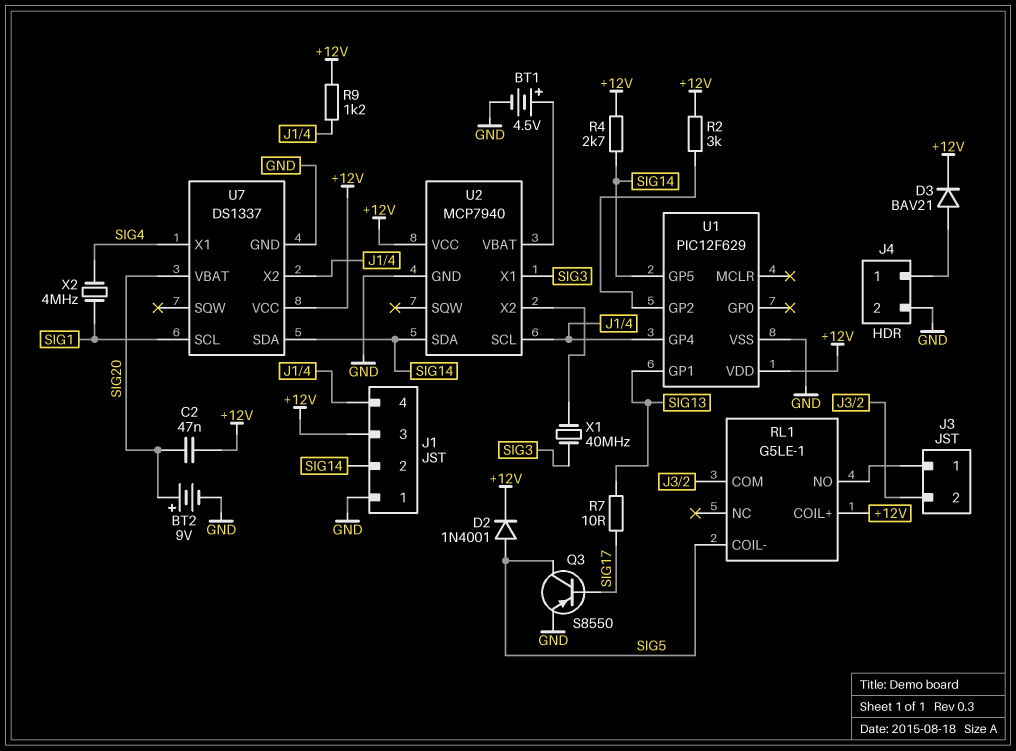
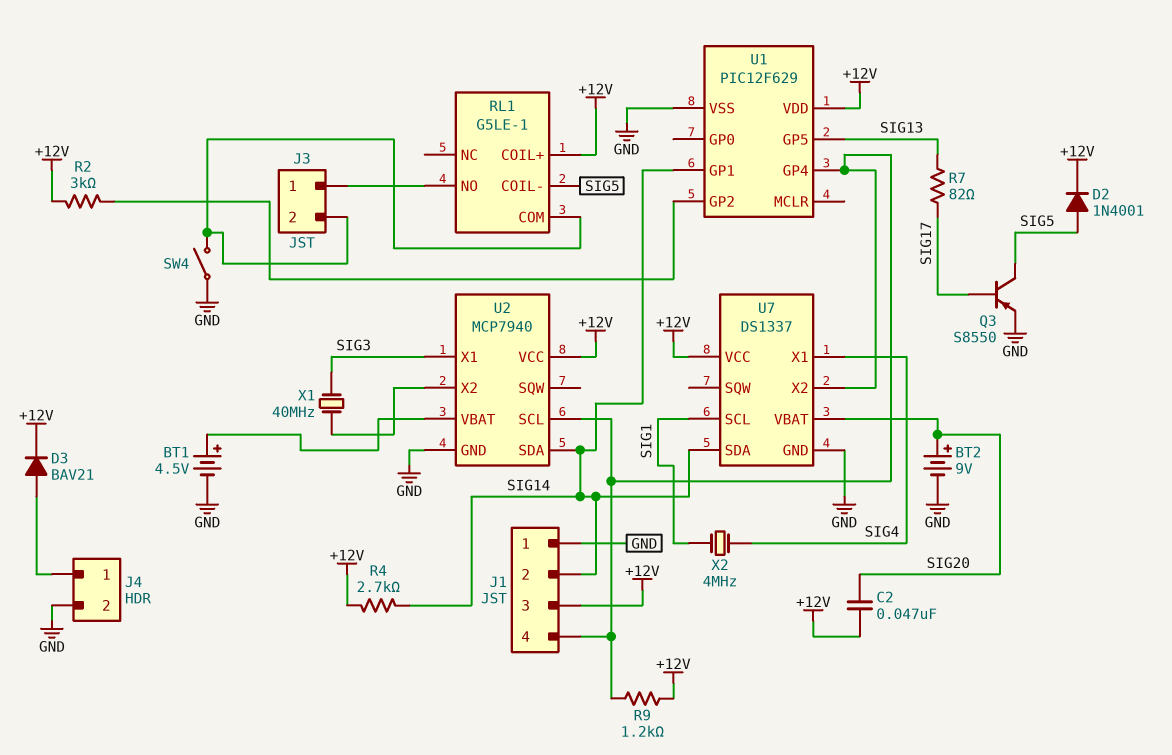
R7: 10 (SIG13, SIG17) -> 82 (SIG13, SIG17)
SW4: none -> switch (GND, J3/2)
U1 pin GP1: SIG13 -> SIG14
U1 pin GP5: SIG14 -> SIG13

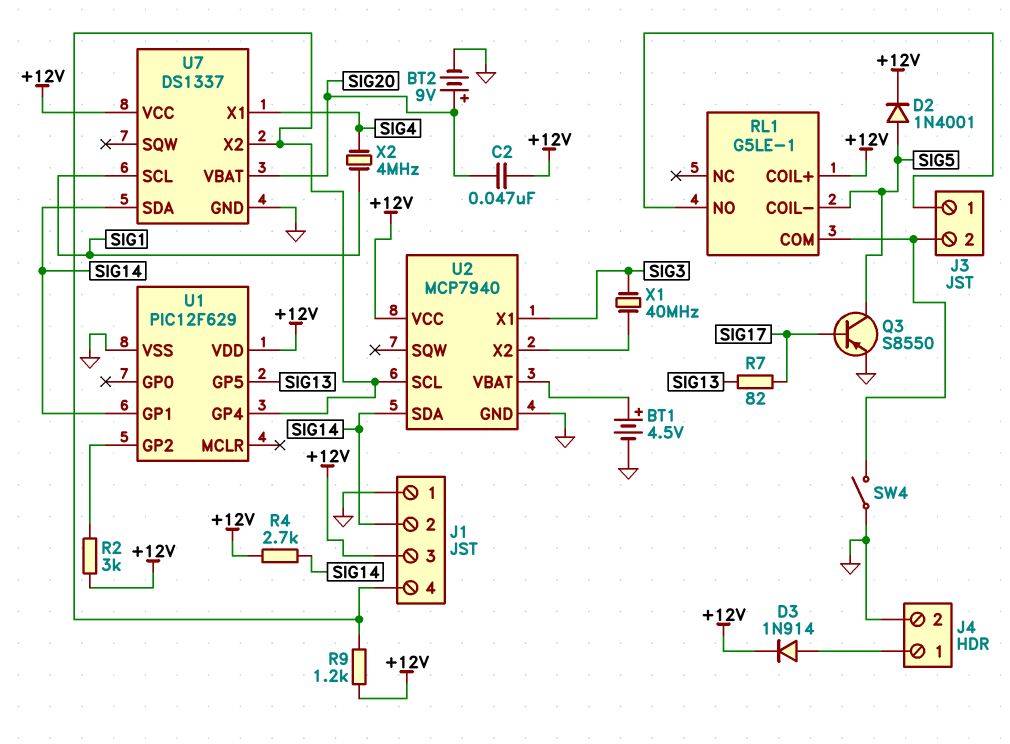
D3: diode BAV21 (A J4/1, K +12V) -> diode 1N914 (A J4/1, K +12V)

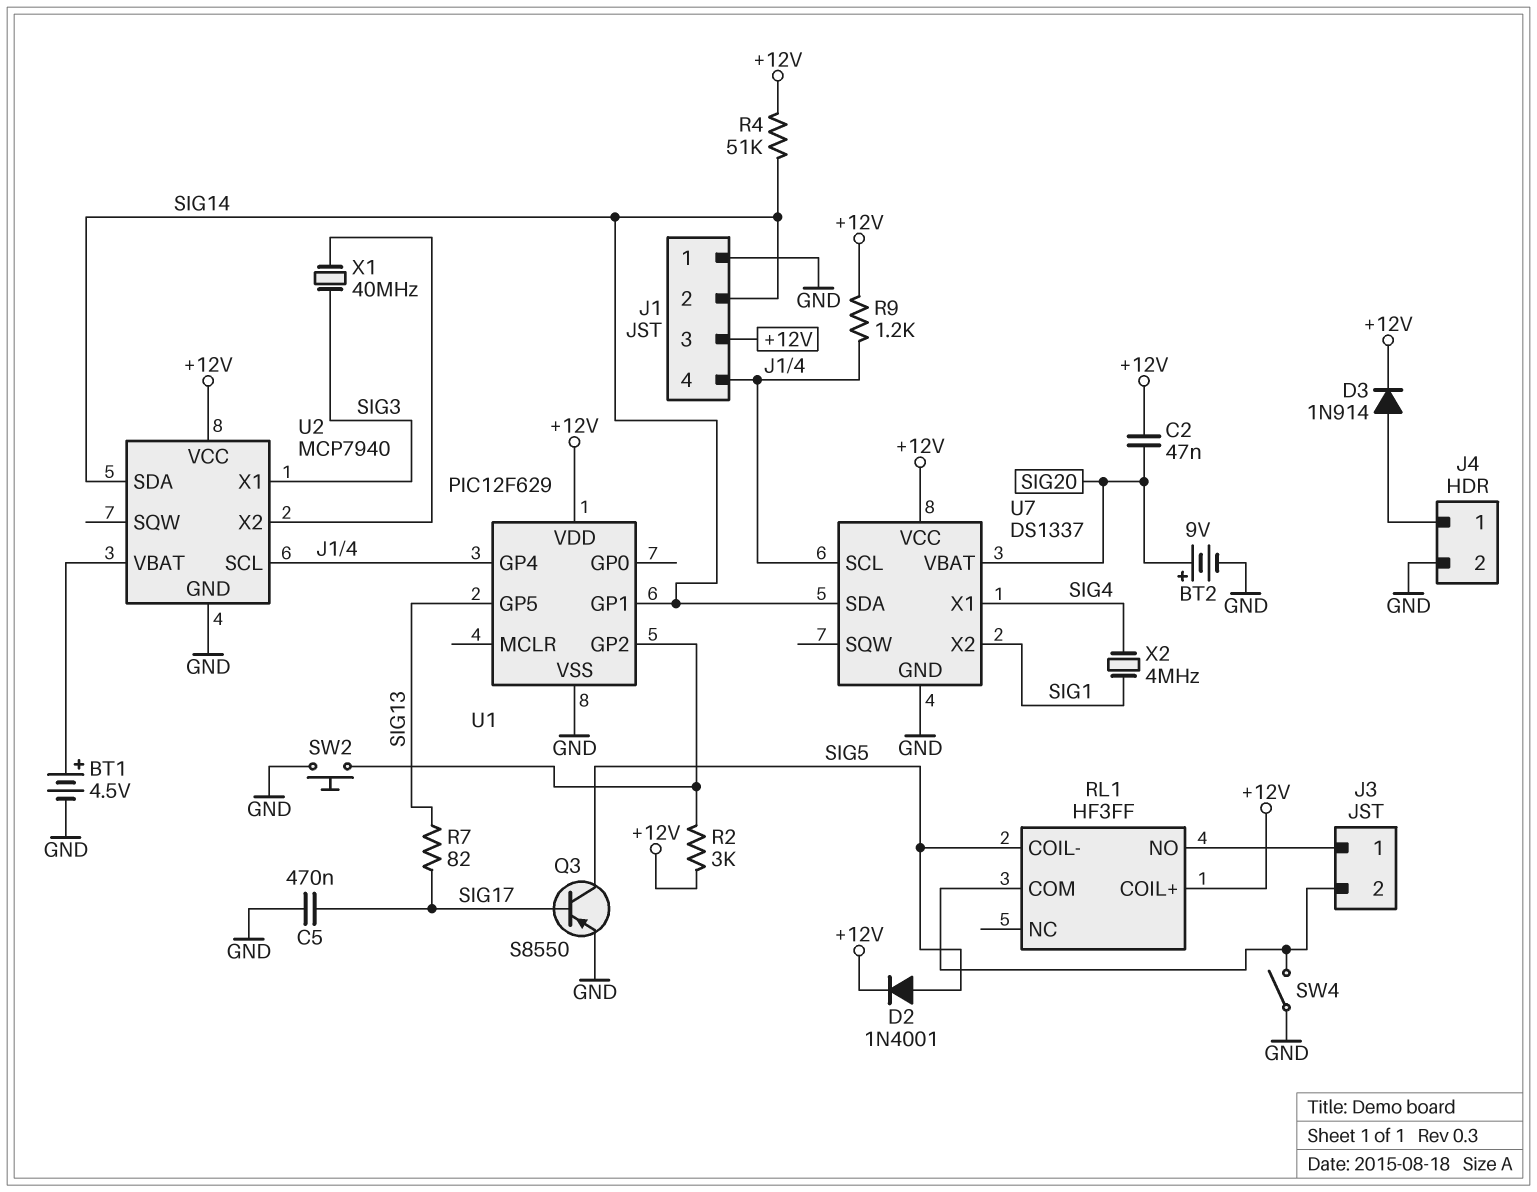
C5: none -> 470nF (GND, SIG17)
R4: 2.7k (+12V, SIG14) -> 51k (+12V, SIG14)
RL1: G5LE-1 -> HF3FF
SW2: none -> button (GND, U1/GP2)
U7 pin SCL: SIG1 -> J1/4
U7 pin X2: J1/4 -> SIG1

